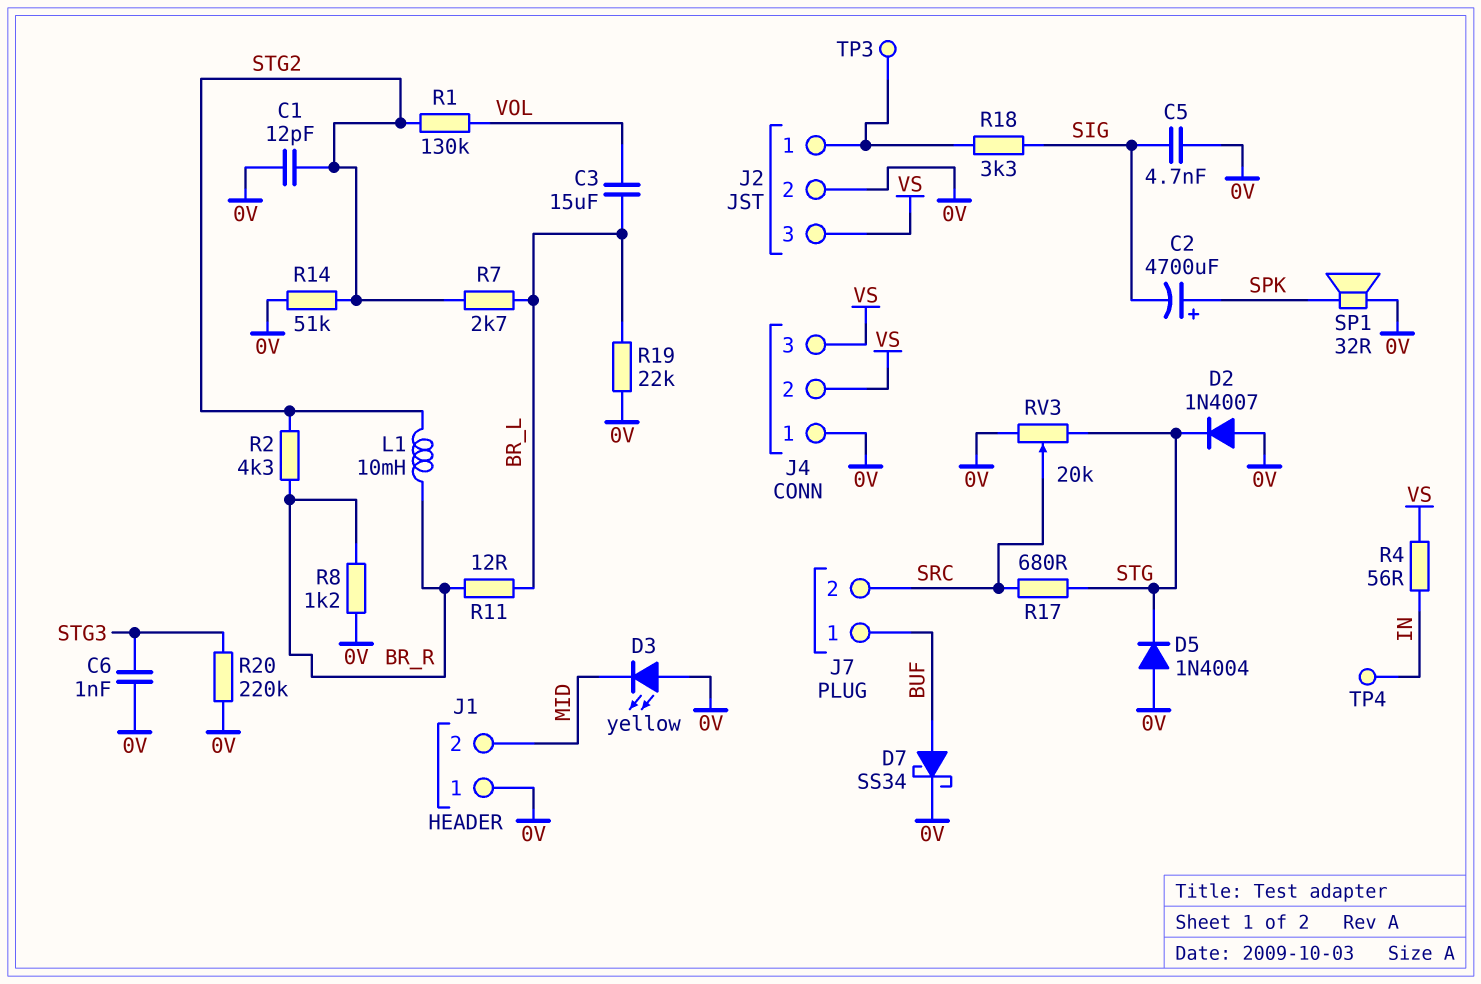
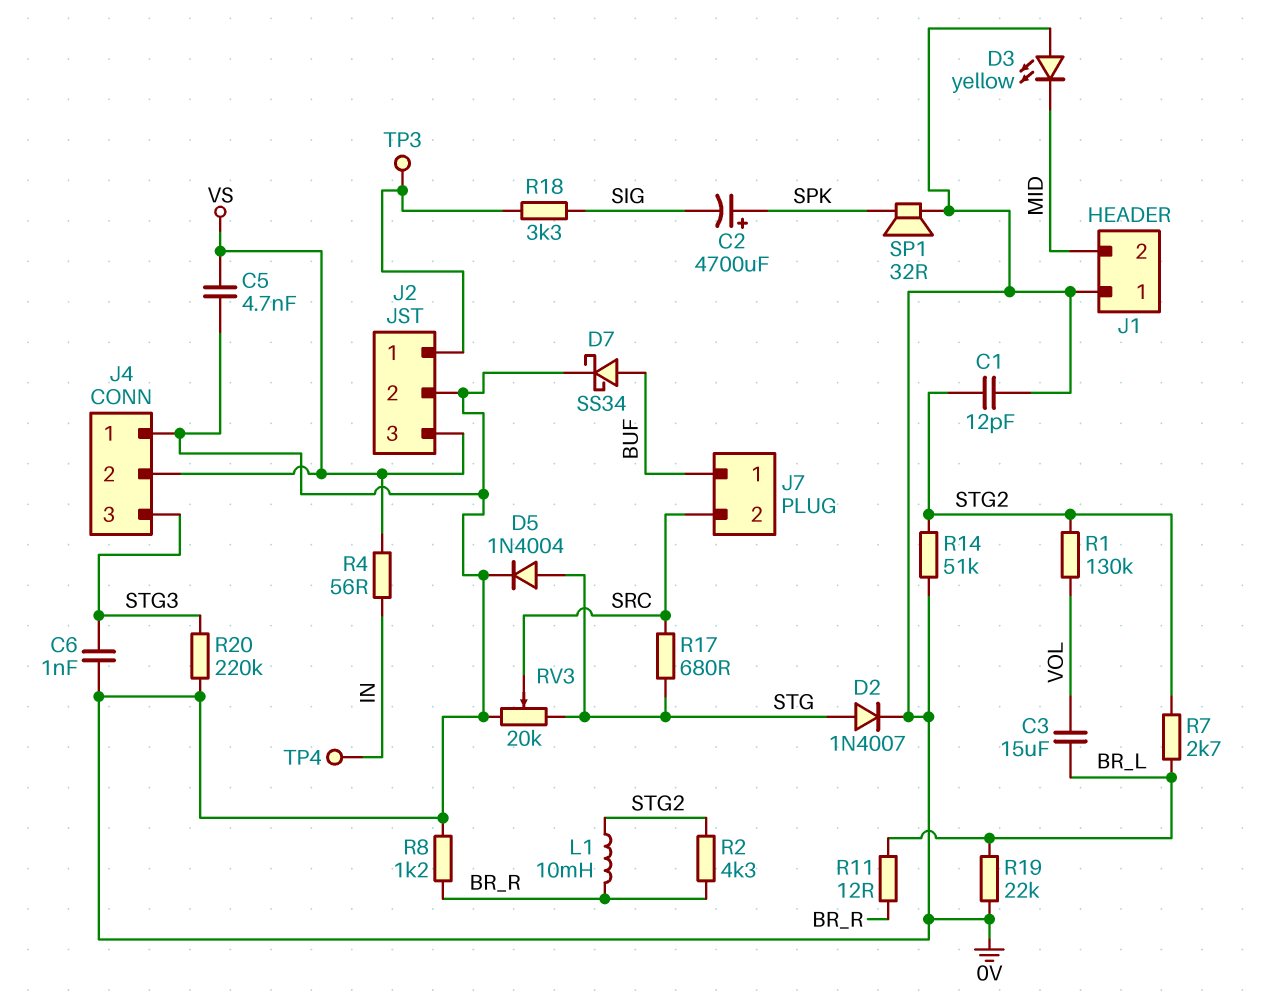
C5: 4.7nF (0V, SIG) -> 4.7nF (0V, VS)
D2: diode 1N4007 (A 0V, K STG) -> diode 1N4007 (A STG, K 0V)
D5: diode 1N4004 (A 0V, K STG) -> diode 1N4004 (A STG, K 0V)
J4 pin 3: VS -> STG3

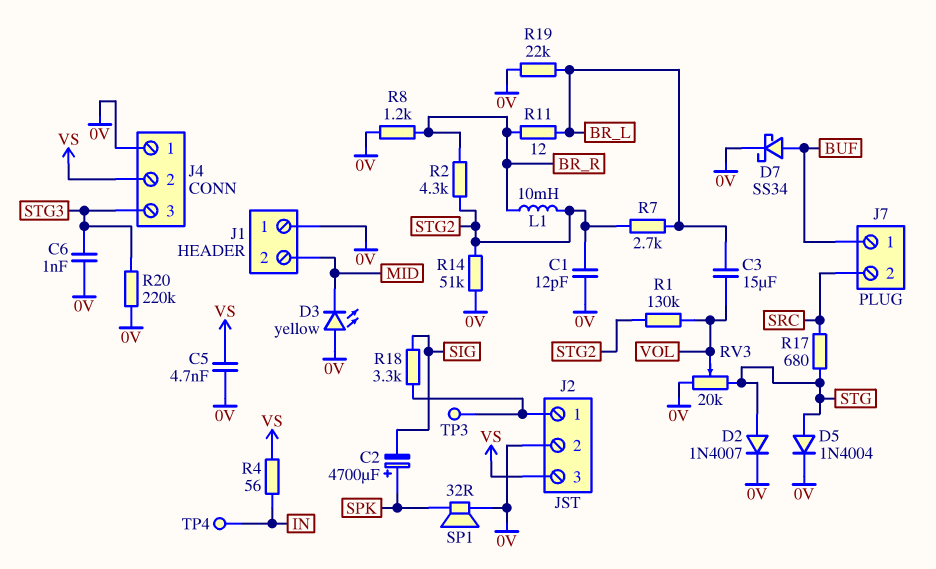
RV3: 20k (0V, STG, wiper SRC) -> 20k (0V, STG, wiper VOL)

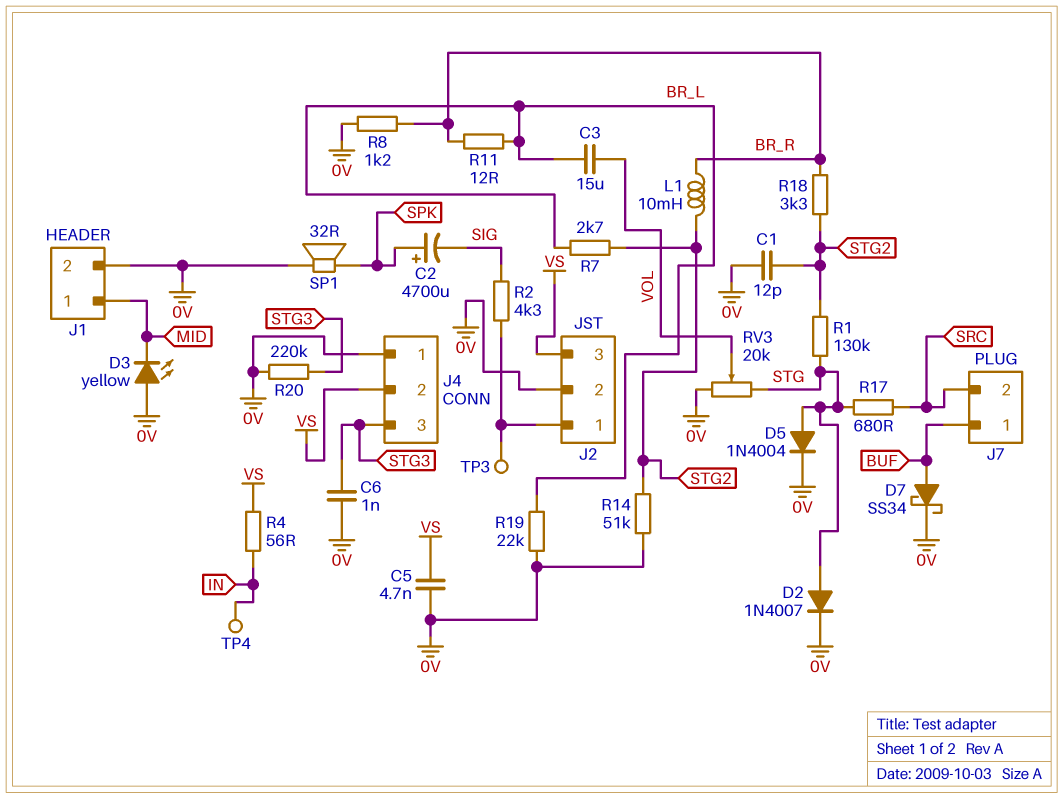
J1 pin 1: 0V -> MID
J1 pin 2: MID -> 0V
R1: 130k (STG2, VOL) -> 130k (STG, STG2)
R2: 4.3k (BR_R, STG2) -> 4.3k (J2/1, SIG)
R18: 3.3k (J2/1, SIG) -> 3.3k (BR_R, STG2)

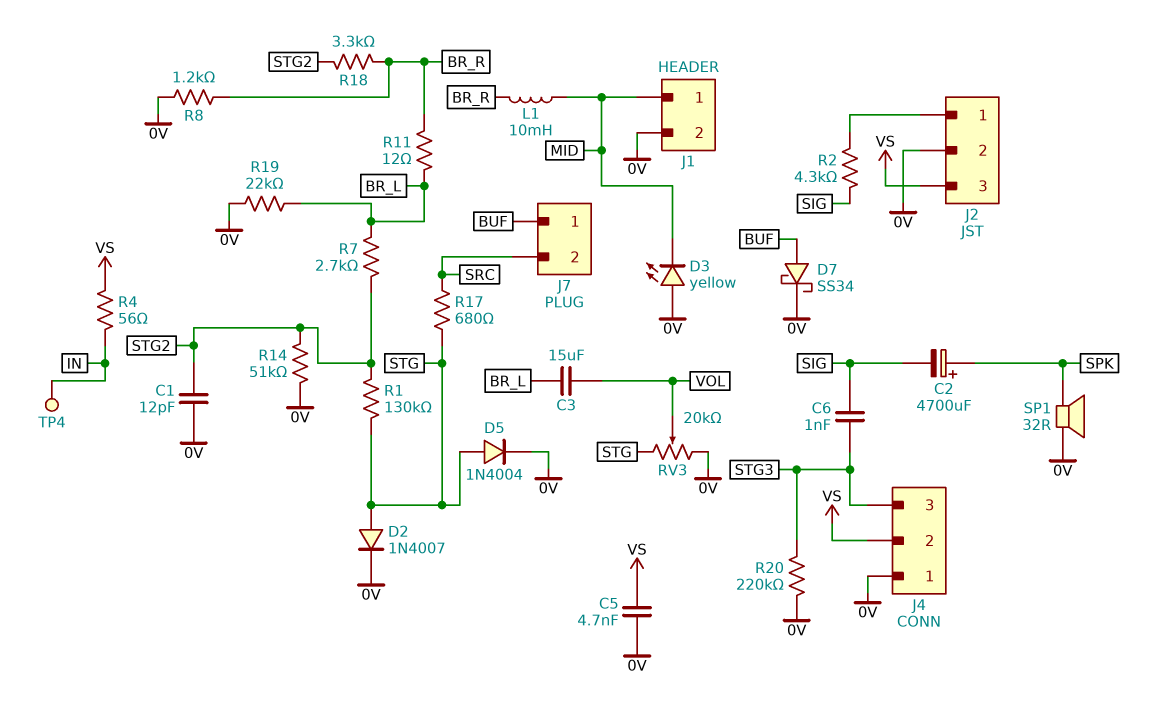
C6: 1nF (0V, STG3) -> 1nF (SIG, STG3)
L1: 10mH (BR_R, STG2) -> 10mH (BR_R, MID)
TP3: test point (J2/1) -> none

